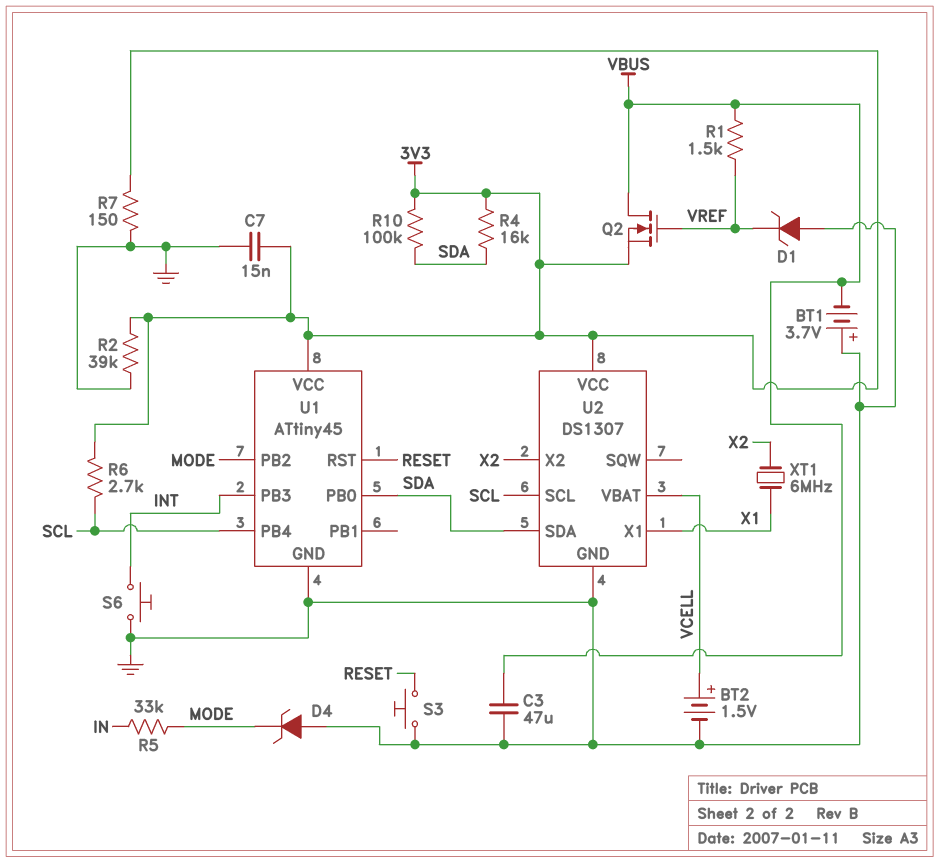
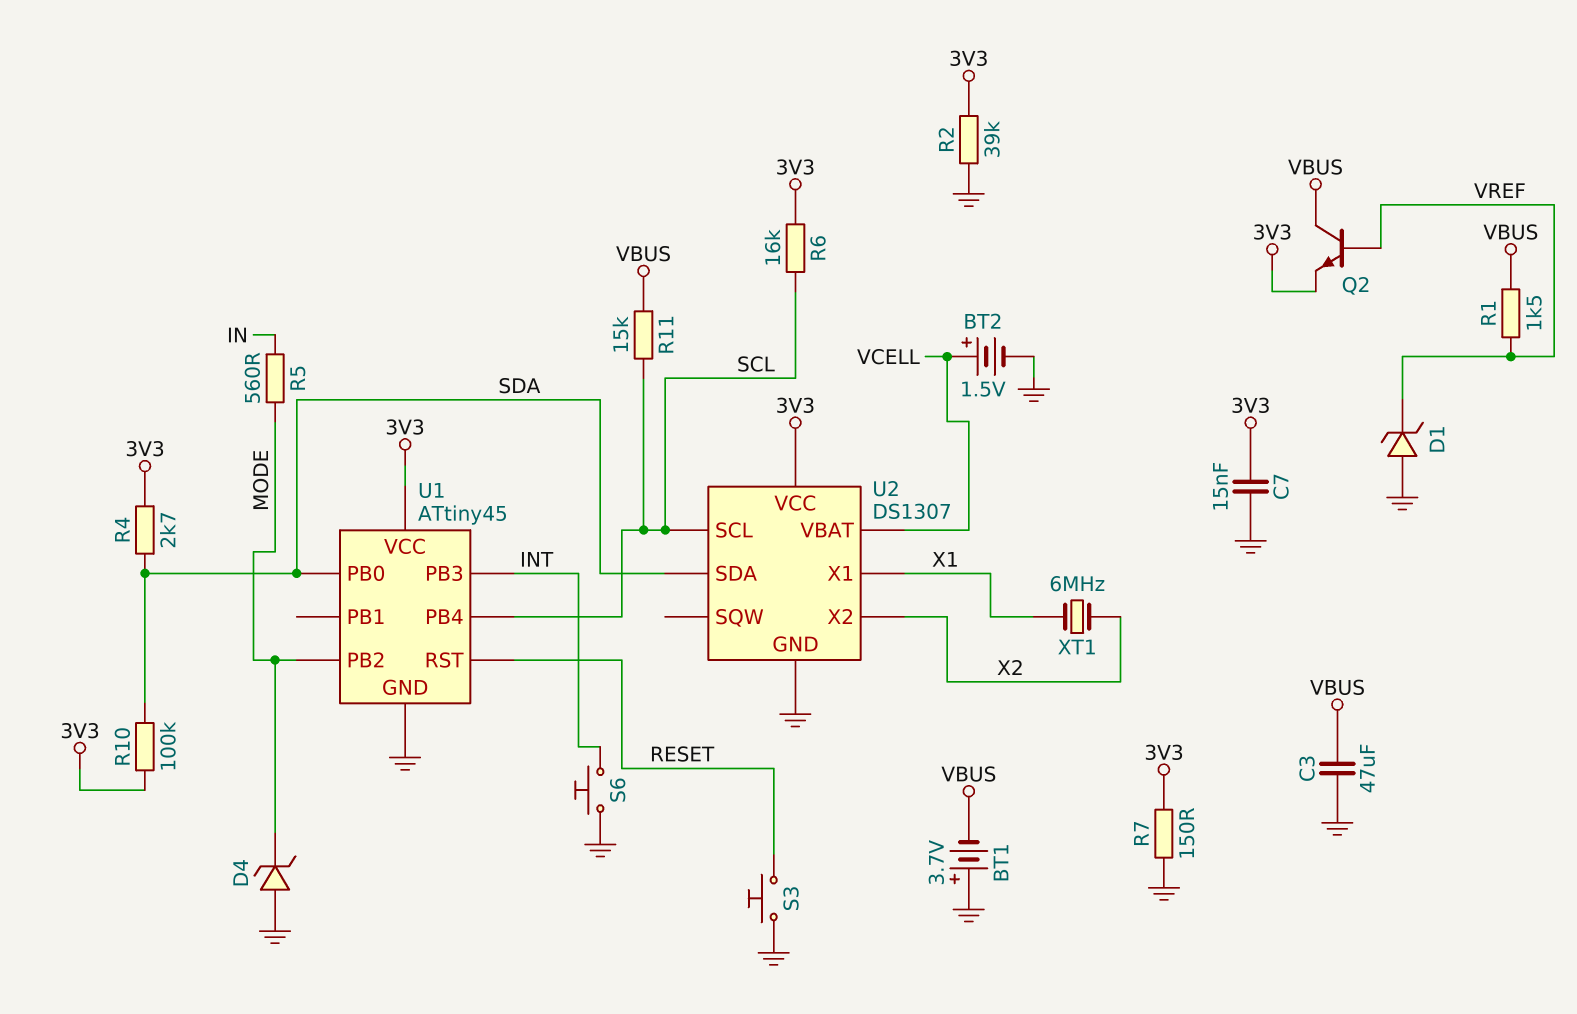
Q2: NMOS (G VREF, D VBUS, S 3V3) -> NPN (B VREF, C VBUS, E 3V3)
R4: 16k (3V3, SDA) -> 2.7k (3V3, SDA)
R5: 33k (IN, MODE) -> 560 (IN, MODE)
R6: 2.7k (3V3, SCL) -> 16k (3V3, SCL)
R11: none -> 15k (SCL, VBUS)

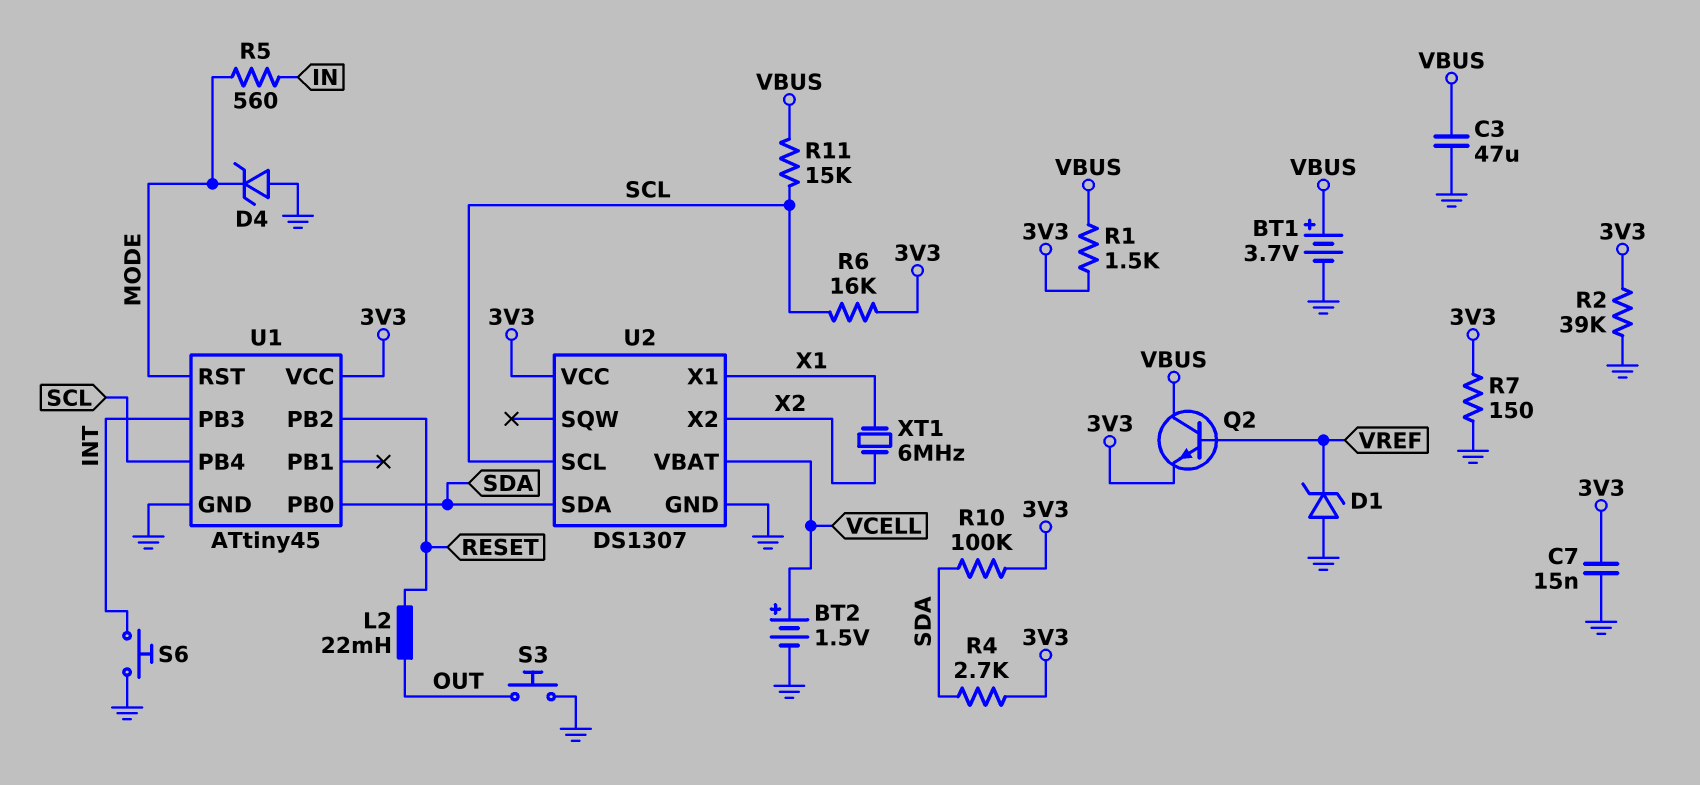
BT1: 3.7V (plus GND, minus VBUS) -> 3.7V (plus VBUS, minus GND)
L2: none -> 22mH (OUT, RESET)
R1: 1.5k (VBUS, VREF) -> 1.5k (3V3, VBUS)
S3: button (GND, RESET) -> button (GND, OUT)
U1 pin PB2: MODE -> RESET
U1 pin RST: RESET -> MODE

